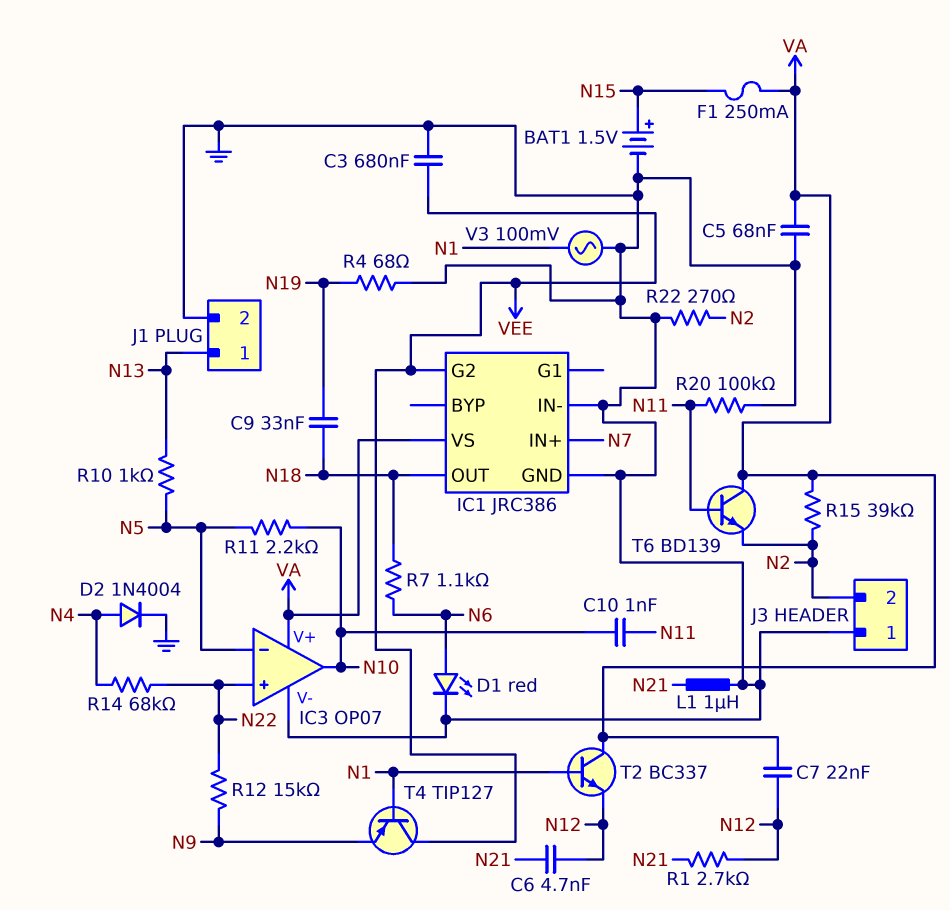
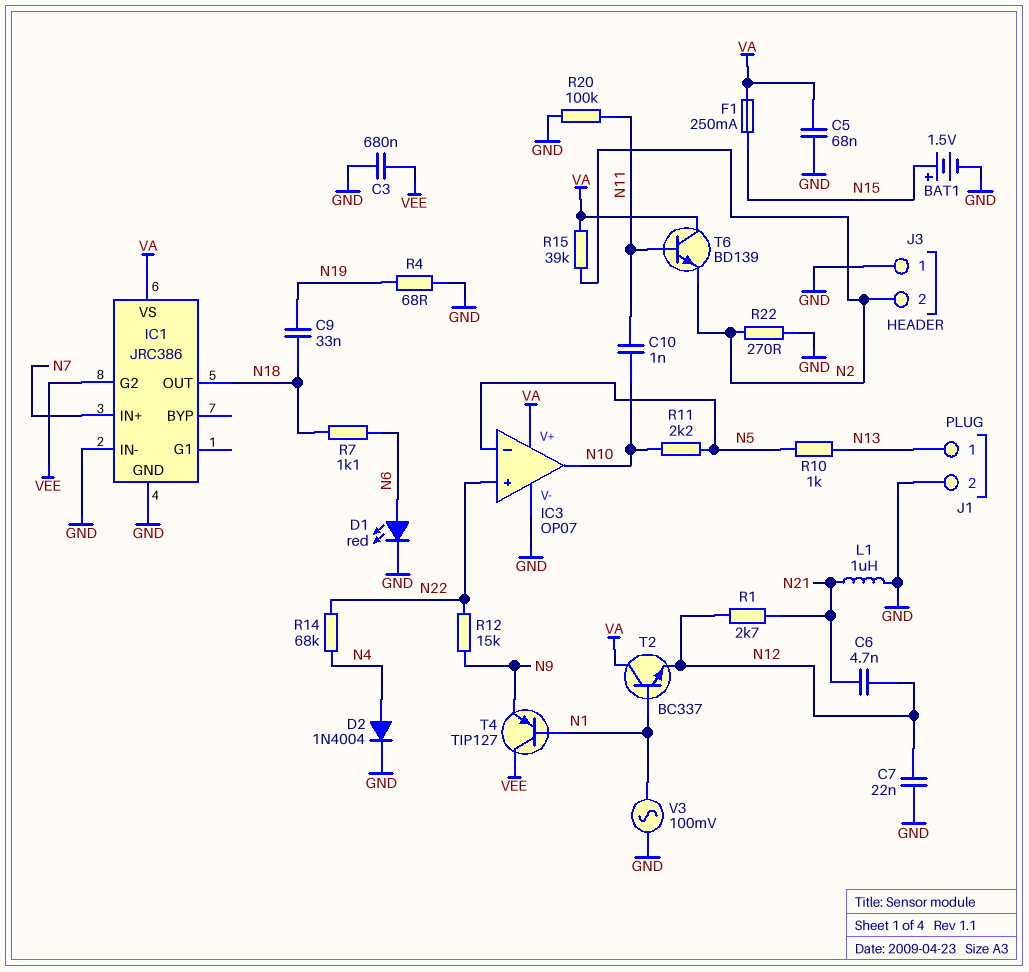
C7: 22nF (N12, VA) -> 22nF (GND, N12)

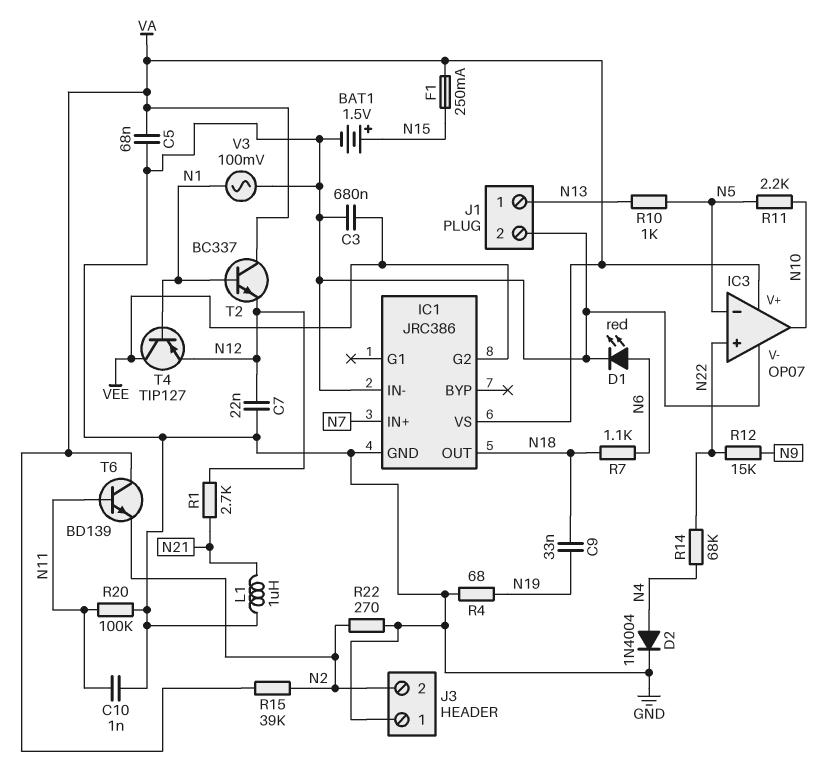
C6: 4.7nF (N12, N21) -> none
C10: 1nF (N10, N11) -> 1nF (GND, N11)
T4: PNP TIP127 (B N1, C VEE, E N9) -> PNP TIP127 (B N1, C VEE, E N12)

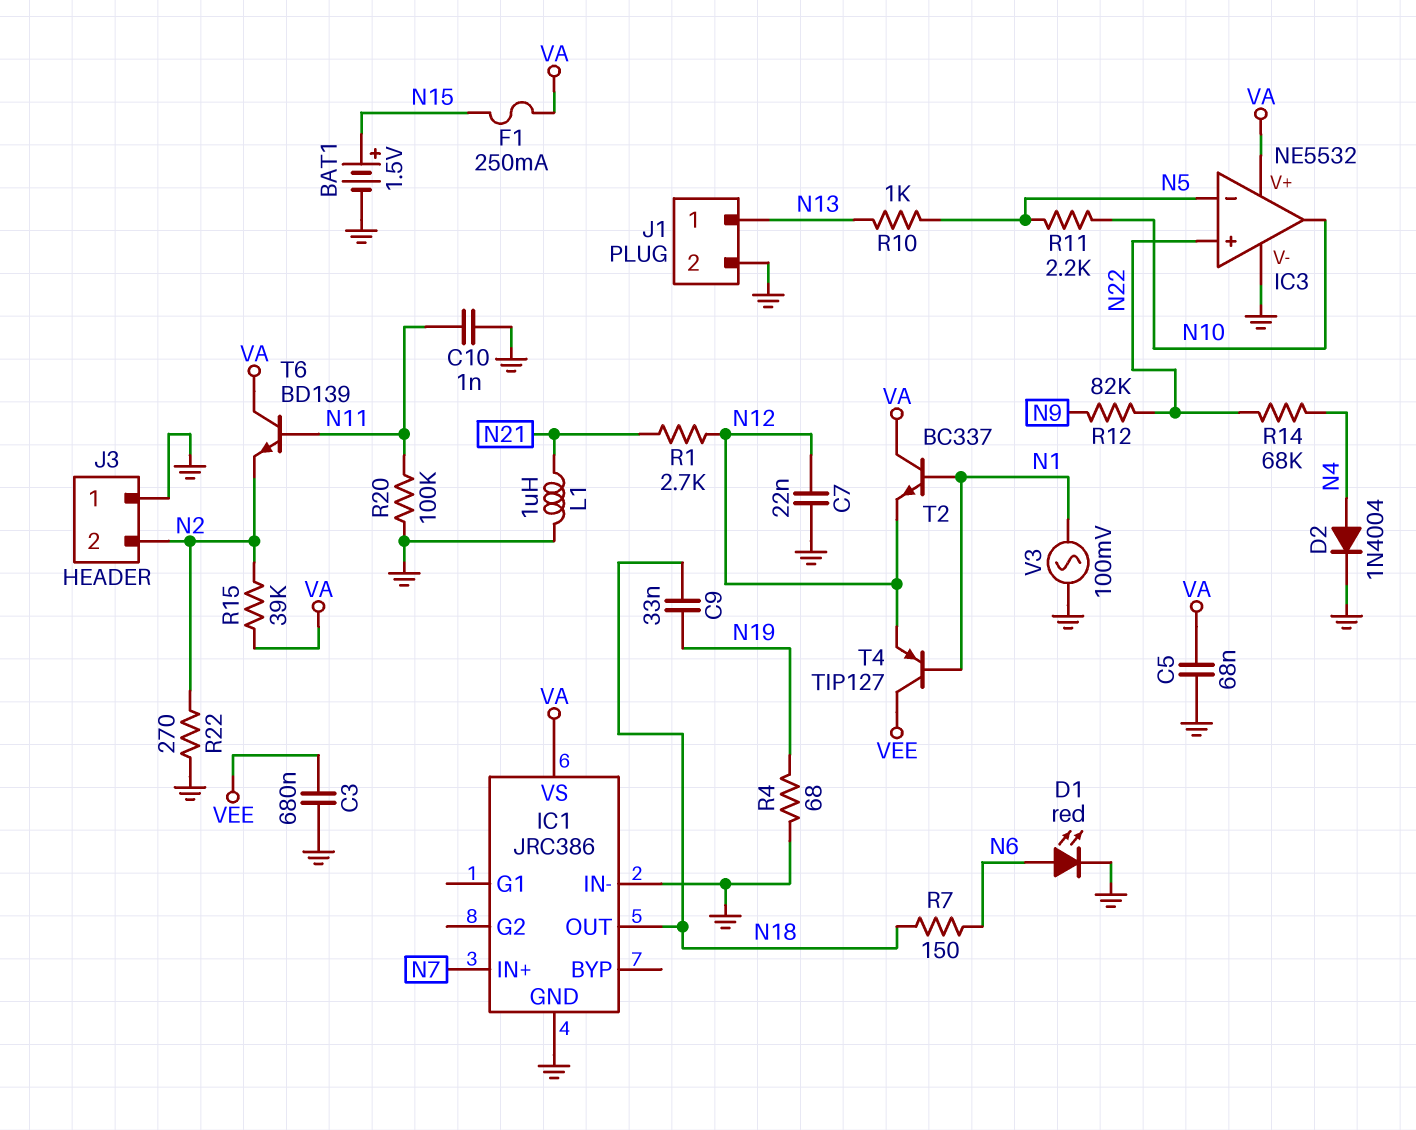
IC1 pin G2: VEE -> none
IC3: OP07 -> NE5532
R7: 1.1k (N6, N18) -> 150 (N6, N18)
R12: 15k (N9, N22) -> 82k (N9, N22)

